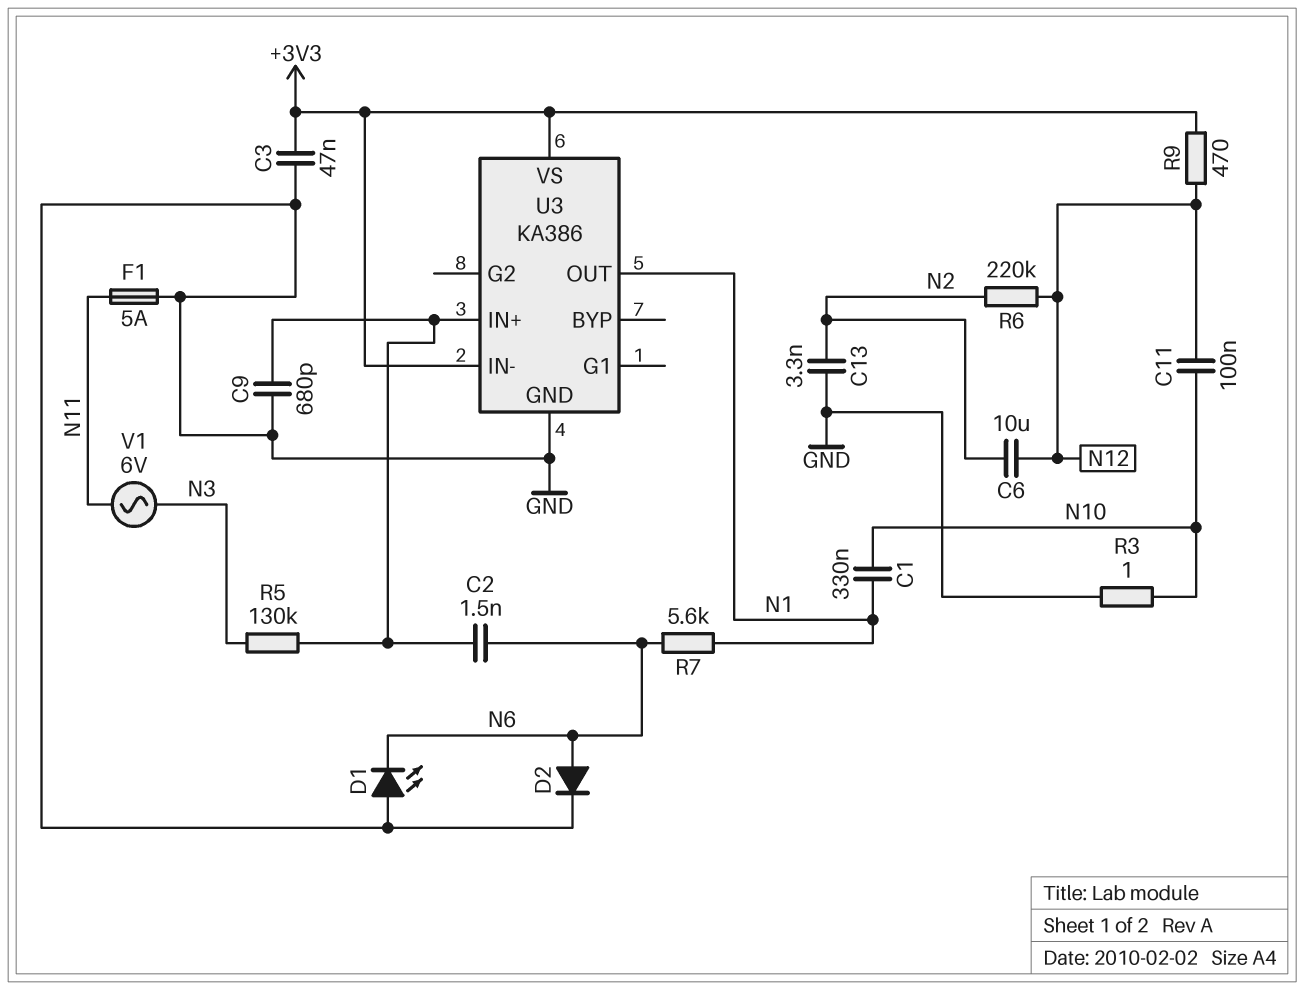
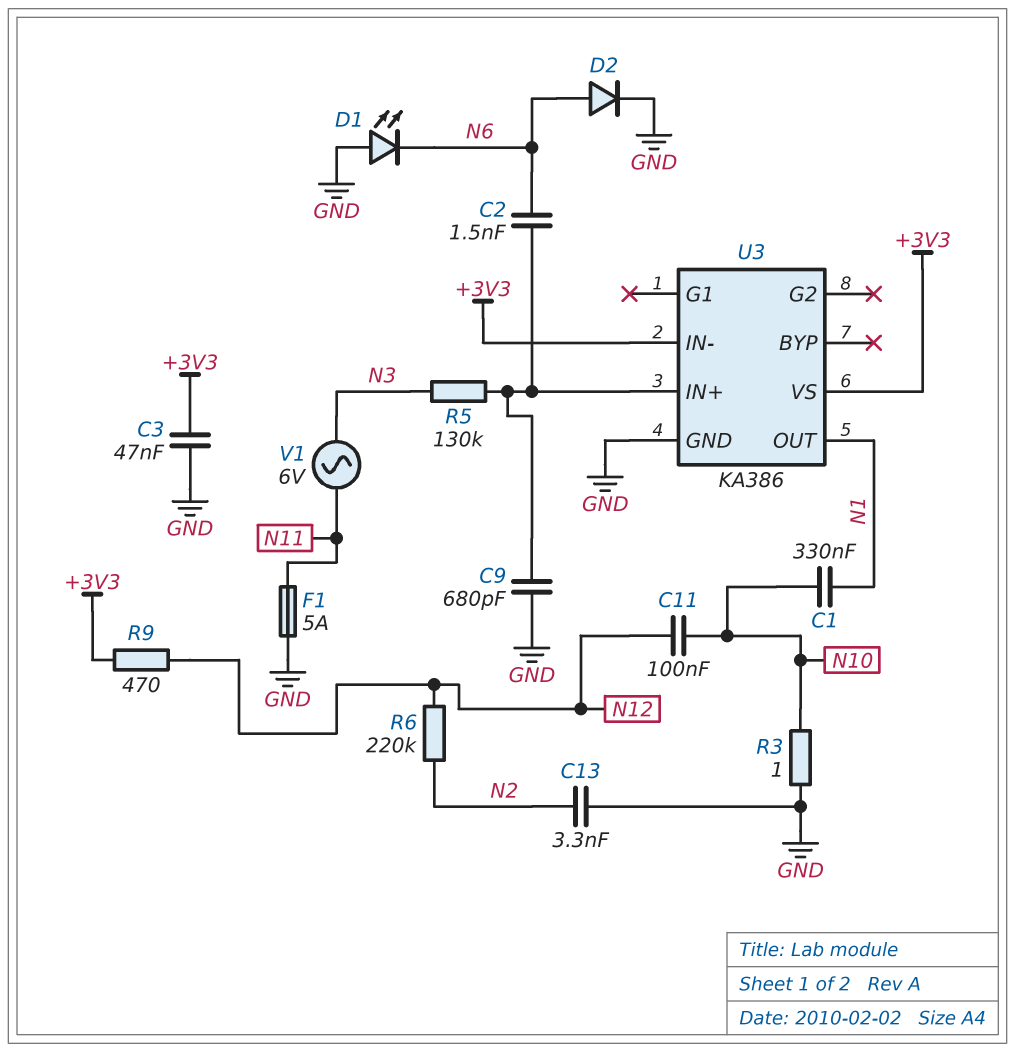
C6: 10uF (N2, N12) -> none
R7: 5.6k (N1, N6) -> none

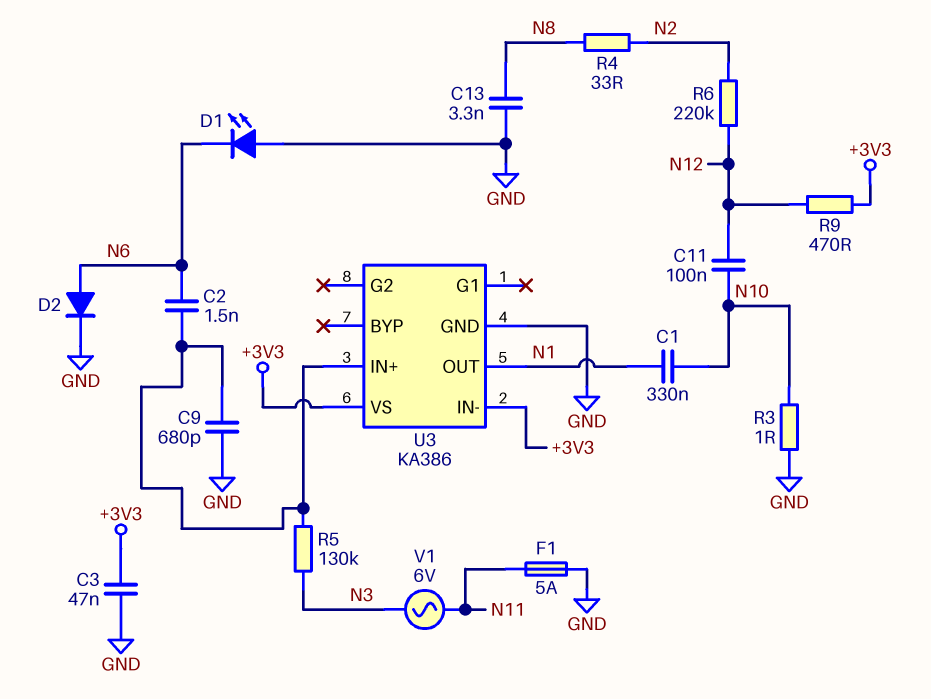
C13: 3.3nF (GND, N2) -> 3.3nF (GND, N8)
R4: none -> 33 (N2, N8)

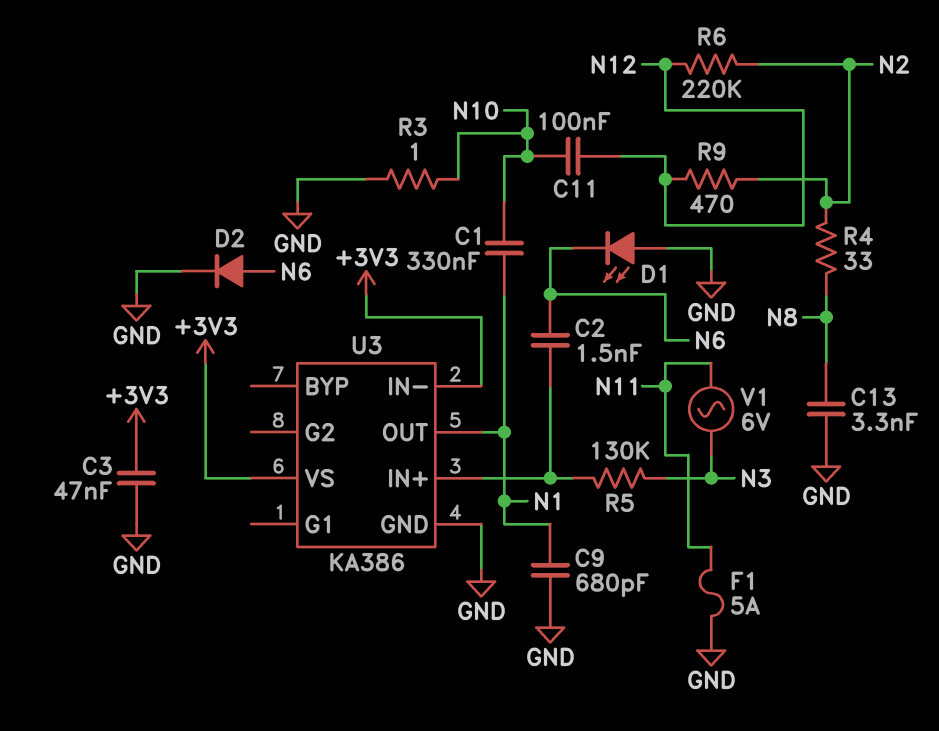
C9: 680pF (GND, U3/IN+) -> 680pF (GND, N1)
R9: 470 (+3V3, N12) -> 470 (N2, N12)

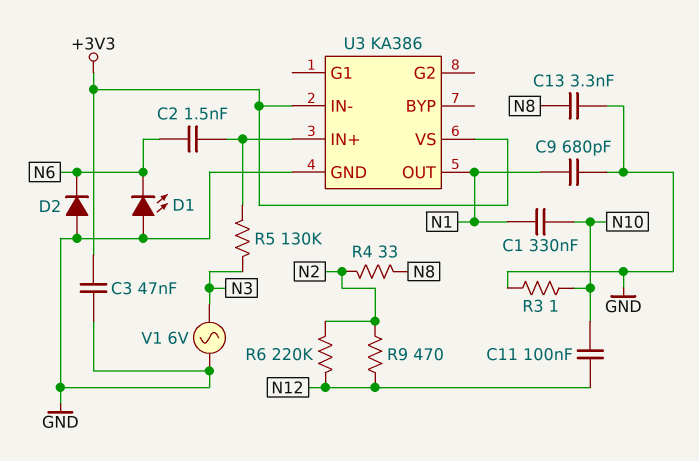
D2: diode (A N6, K GND) -> diode (A GND, K N6)
F1: 5A (GND, N11) -> none
V1: AC 6V (N3, N11) -> AC 6V (GND, N3)

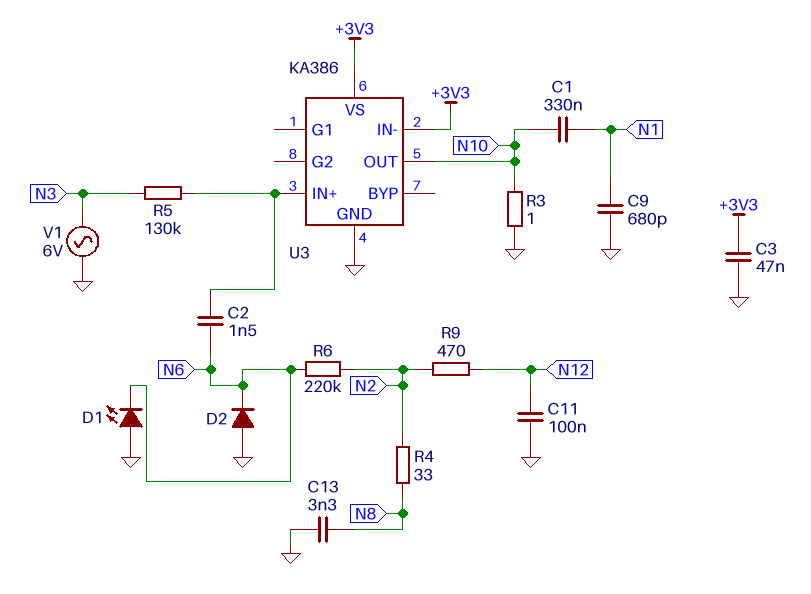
C11: 100nF (N10, N12) -> 100nF (GND, N12)
R6: 220k (N2, N12) -> 220k (N2, N6)
U3 pin OUT: N1 -> N10

